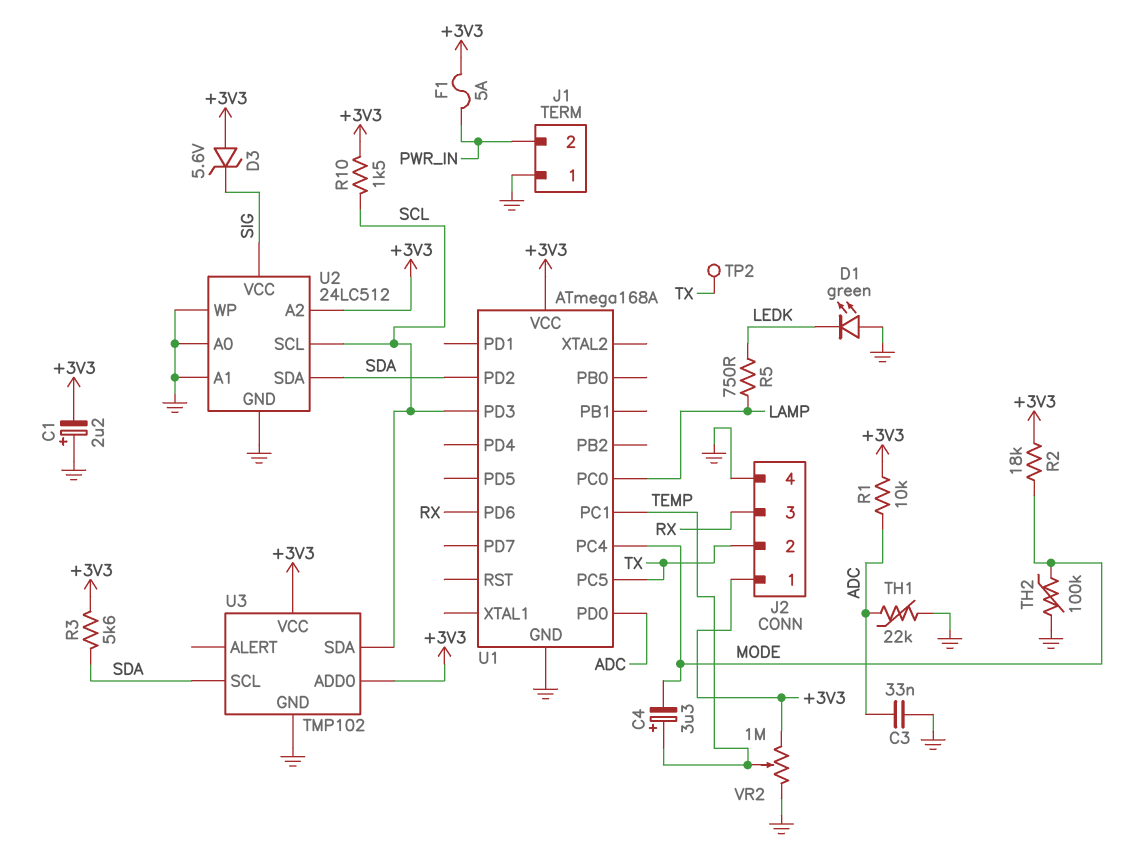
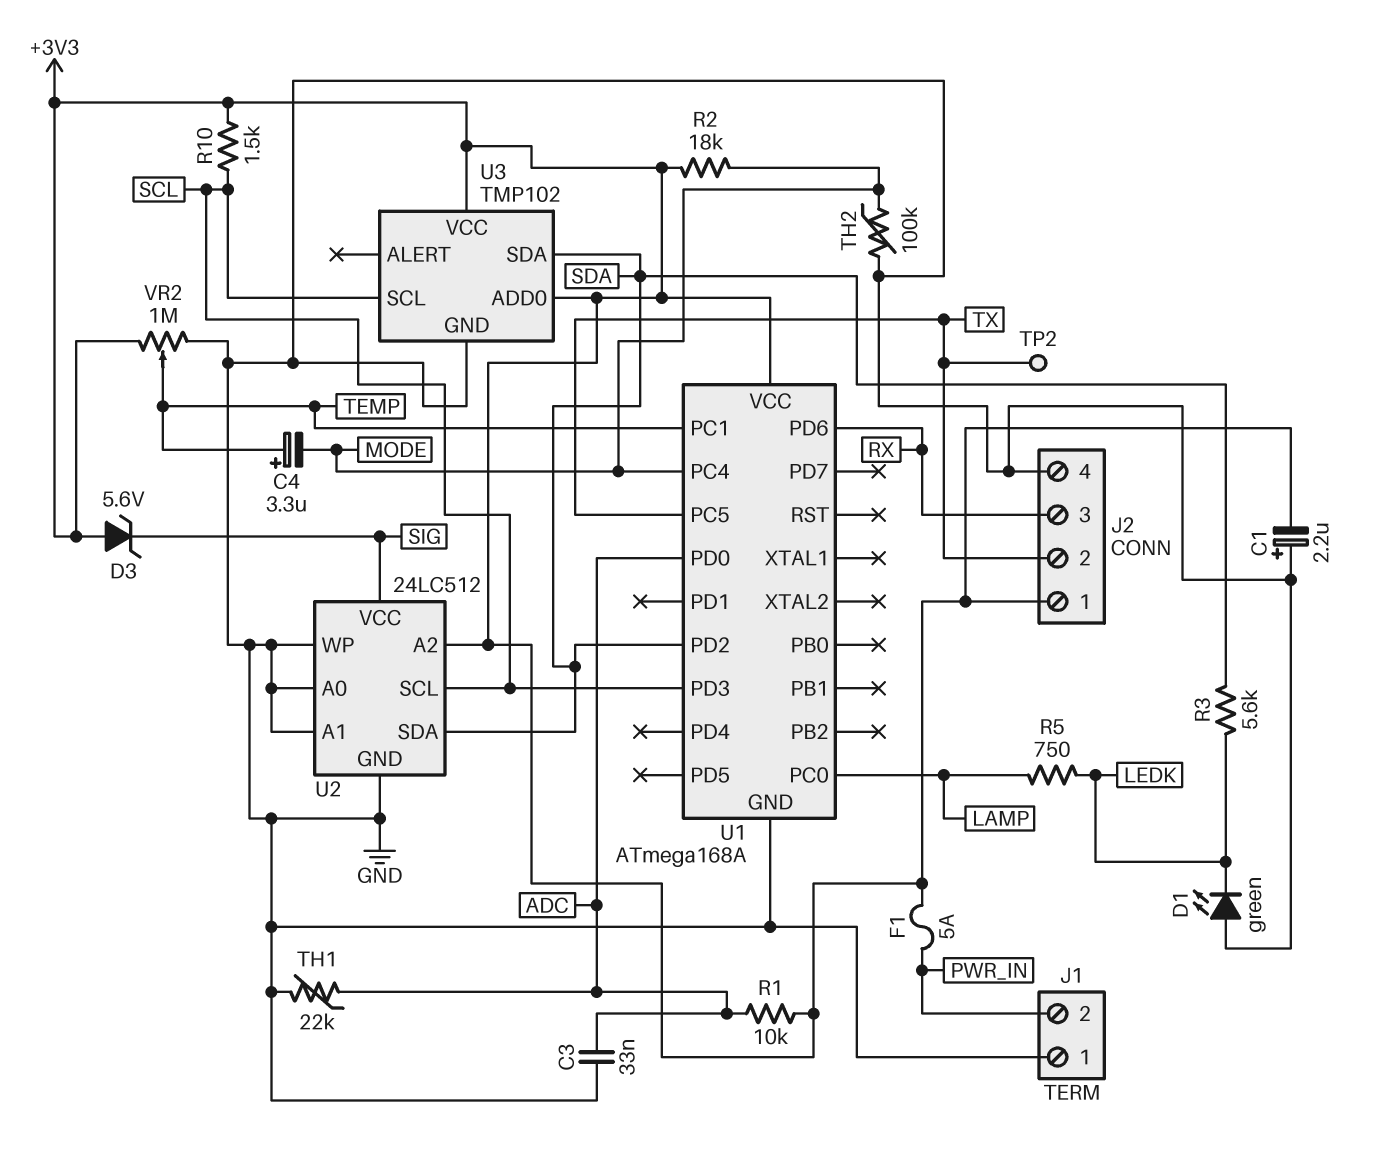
R3: 5.6k (+3V3, SDA) -> 5.6k (LEDK, SDA)
U3 pin SCL: SDA -> SCL
U3 pin SDA: SCL -> SDA

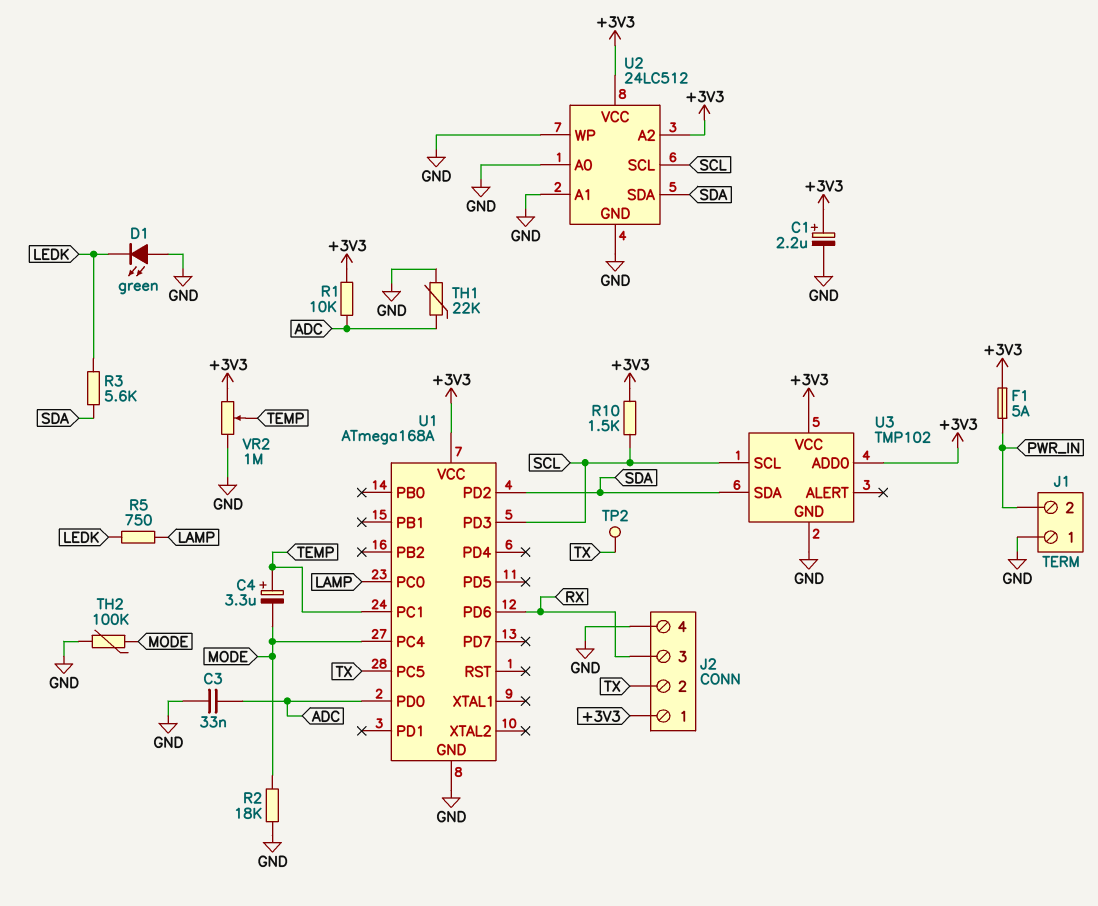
C1: 2.2uF (plus GND, minus +3V3) -> 2.2uF (plus +3V3, minus GND)
D3: zener 5.6V (A +3V3, K SIG) -> none
R2: 18k (+3V3, MODE) -> 18k (GND, MODE)
U2 pin VCC: SIG -> +3V3

